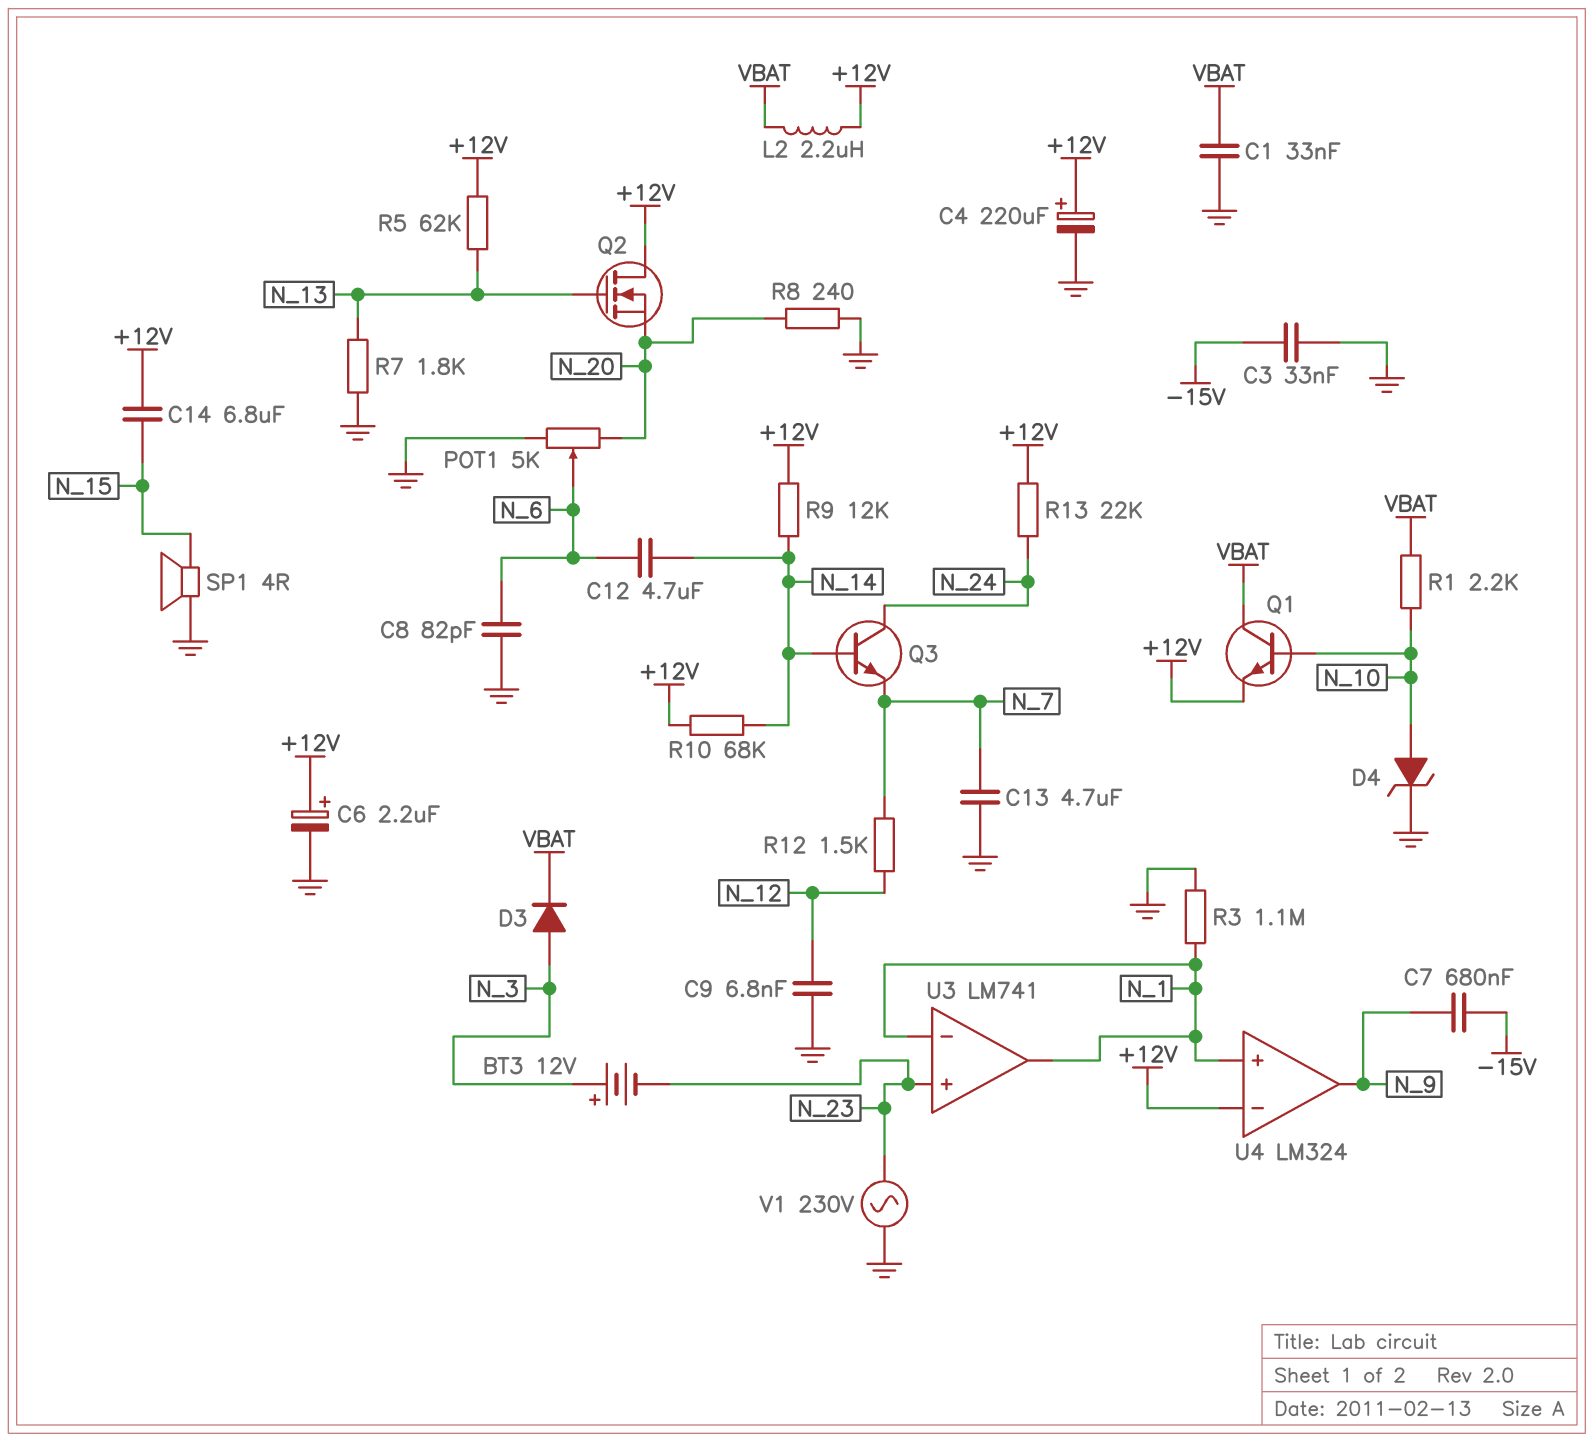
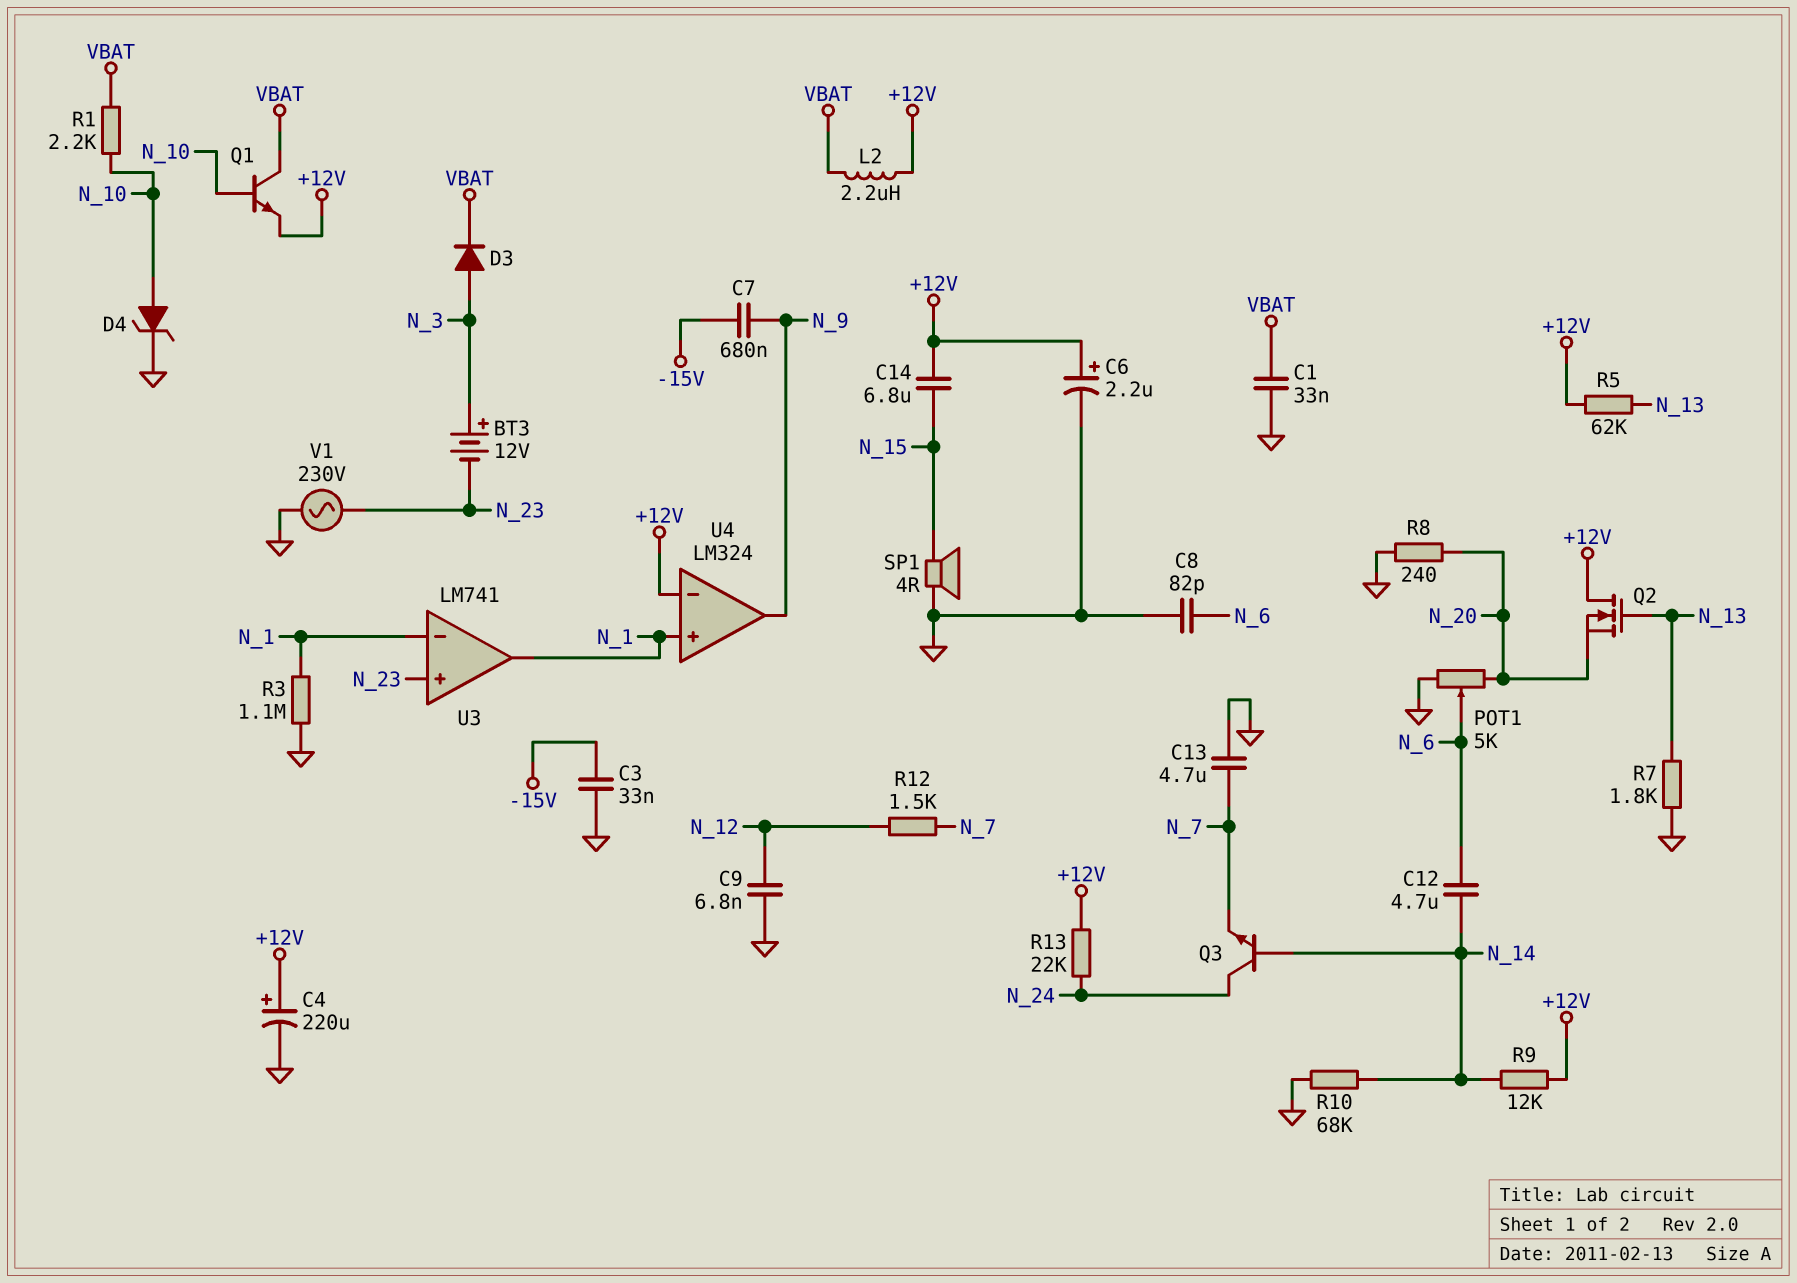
R10: 68k (+12V, N_14) -> 68k (GND, N_14)

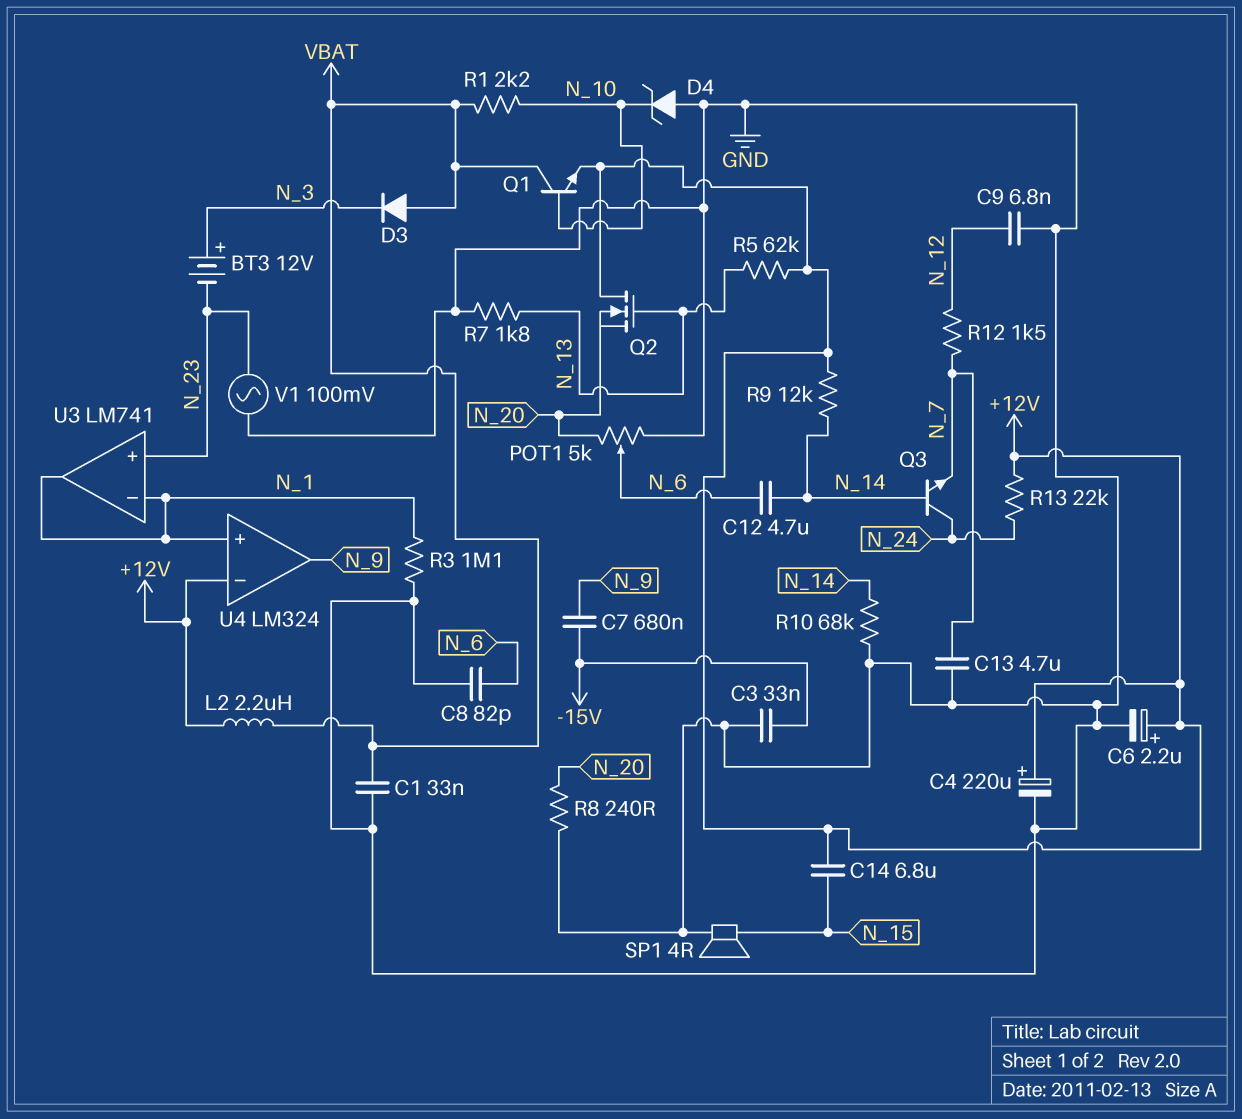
D3: diode (A N_3, K VBAT) -> diode (A VBAT, K N_3)
D4: zener (A N_10, K GND) -> zener (A GND, K N_10)
V1: AC 230V (GND, N_23) -> AC 100mV (GND, N_23)

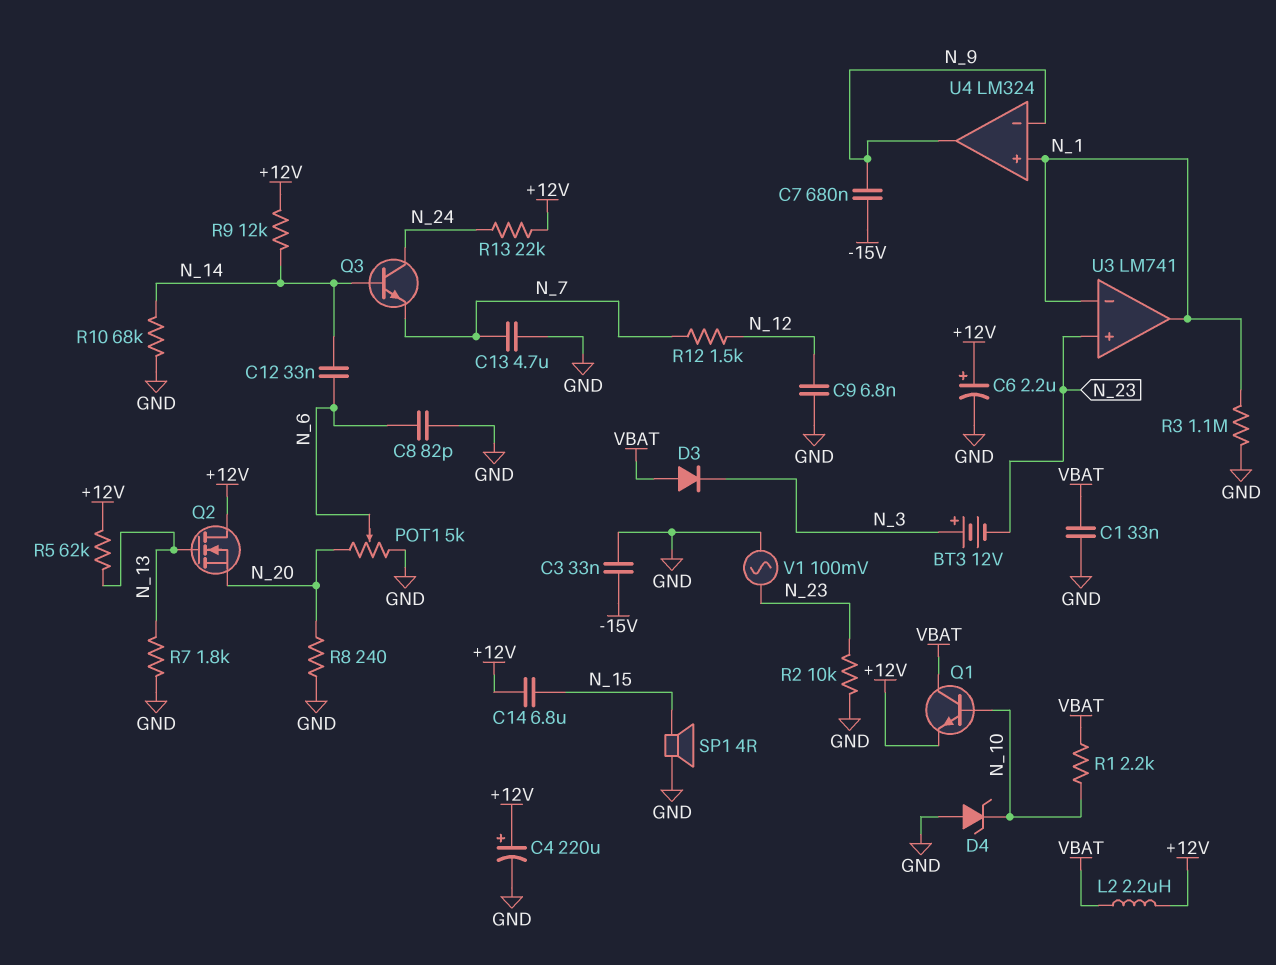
C12: 4.7uF (N_6, N_14) -> 33nF (N_6, N_14)
R2: none -> 10k (GND, N_23)
U4 pin in-: +12V -> N_9

